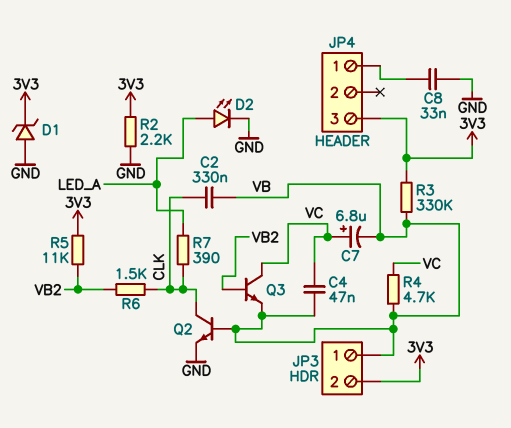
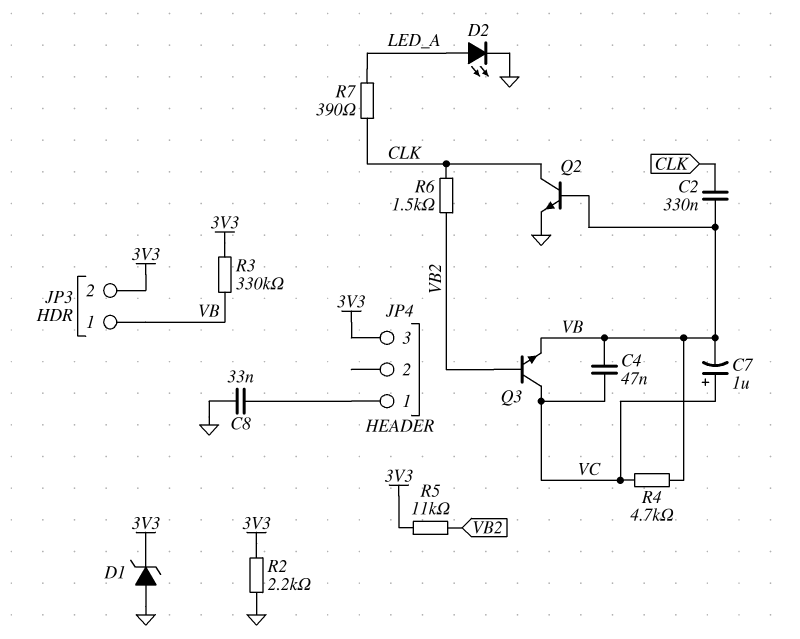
C7: 6.8uF (plus VC, minus VB) -> 1uF (plus VC, minus VB)

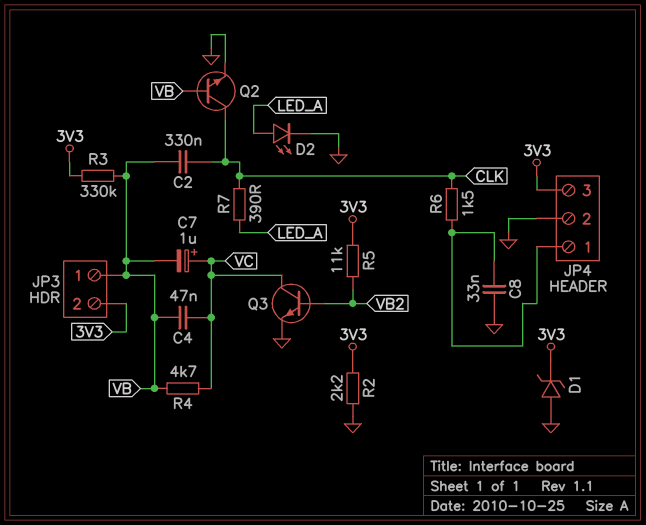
JP4 pin 2: none -> GND
Q3: NPN (B VB2, C VC, E VB) -> NPN (B VB2, C VC, E GND)
R6: 1.5k (CLK, VB2) -> 1.5k (CLK, JP4/1)

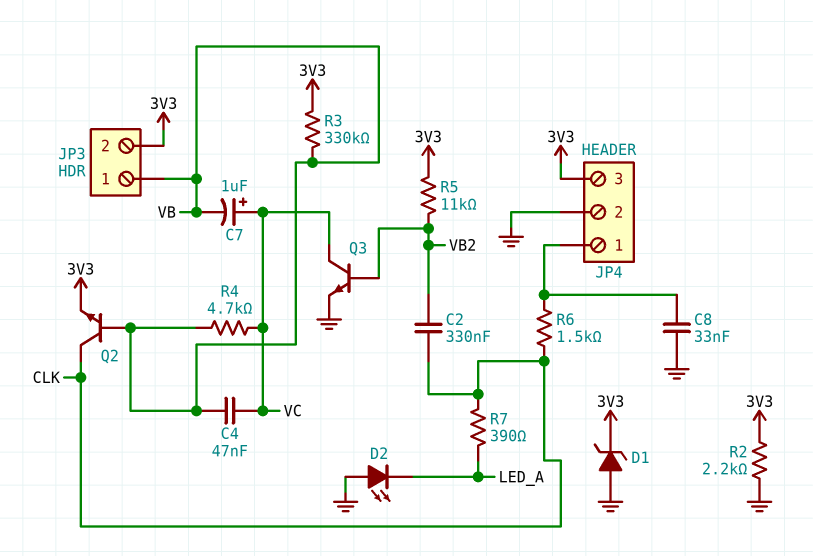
C2: 330nF (CLK, VB) -> 330nF (CLK, VB2)
D2: LED (A LED_A, K GND) -> LED (A GND, K LED_A)
Q2: NPN (B VB, C CLK, E GND) -> NPN (B VB, C CLK, E 3V3)

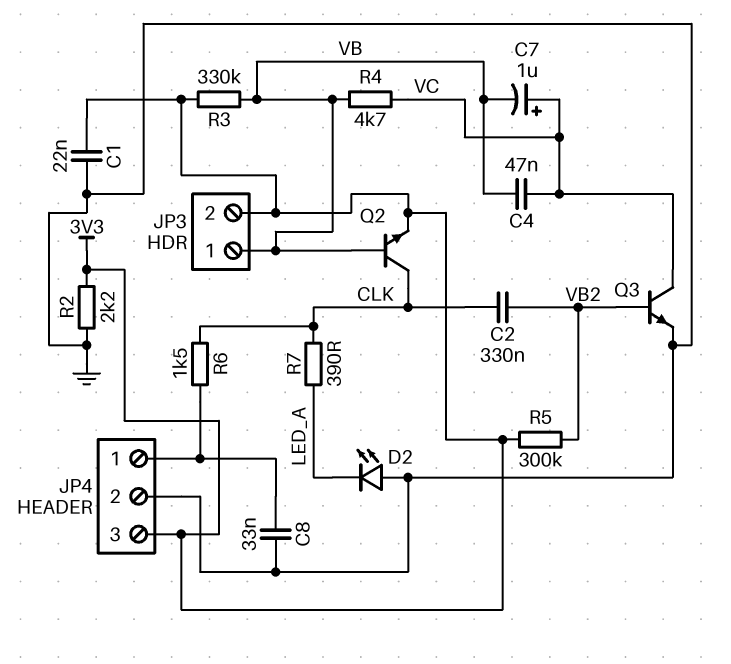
C1: none -> 22nF (3V3, GND)
D1: zener (A GND, K 3V3) -> none
R5: 11k (3V3, VB2) -> 300k (3V3, VB2)

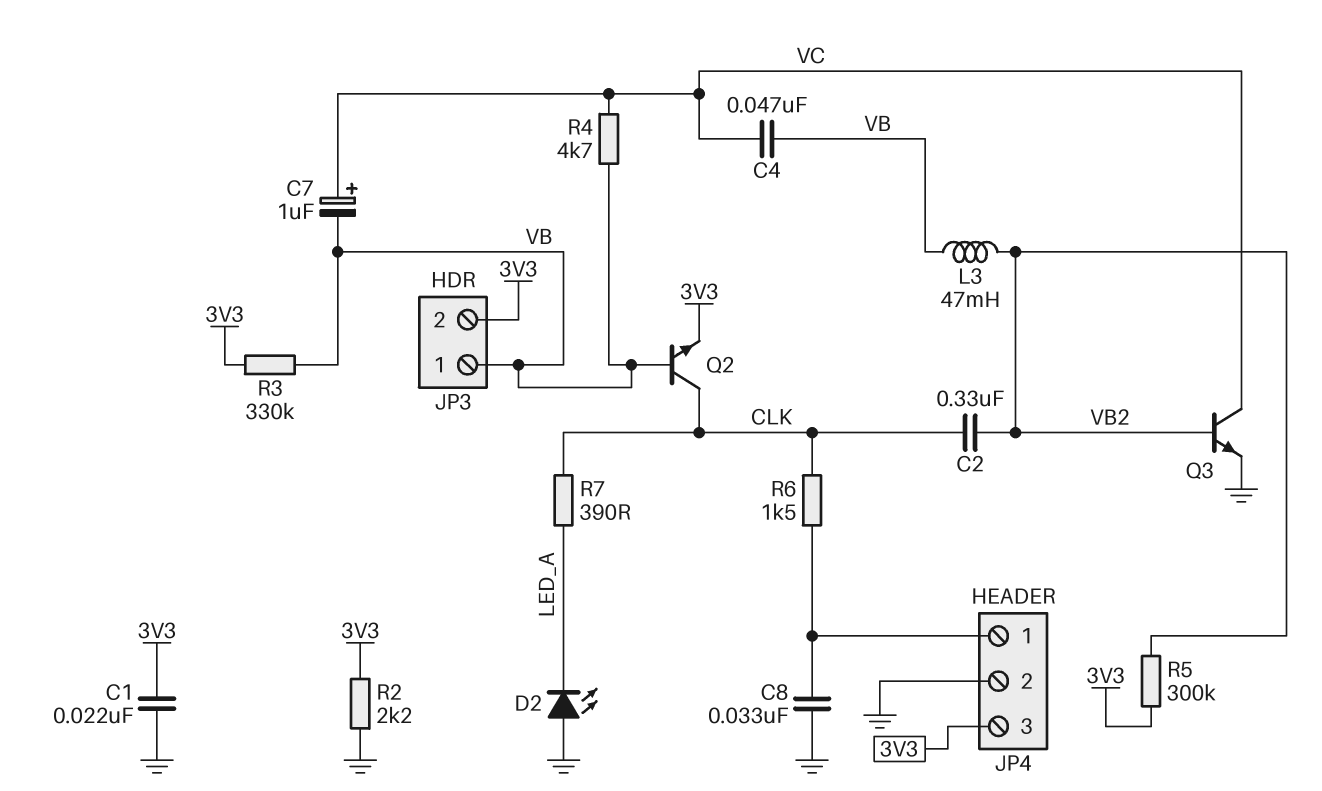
L3: none -> 47mH (VB, VB2)

